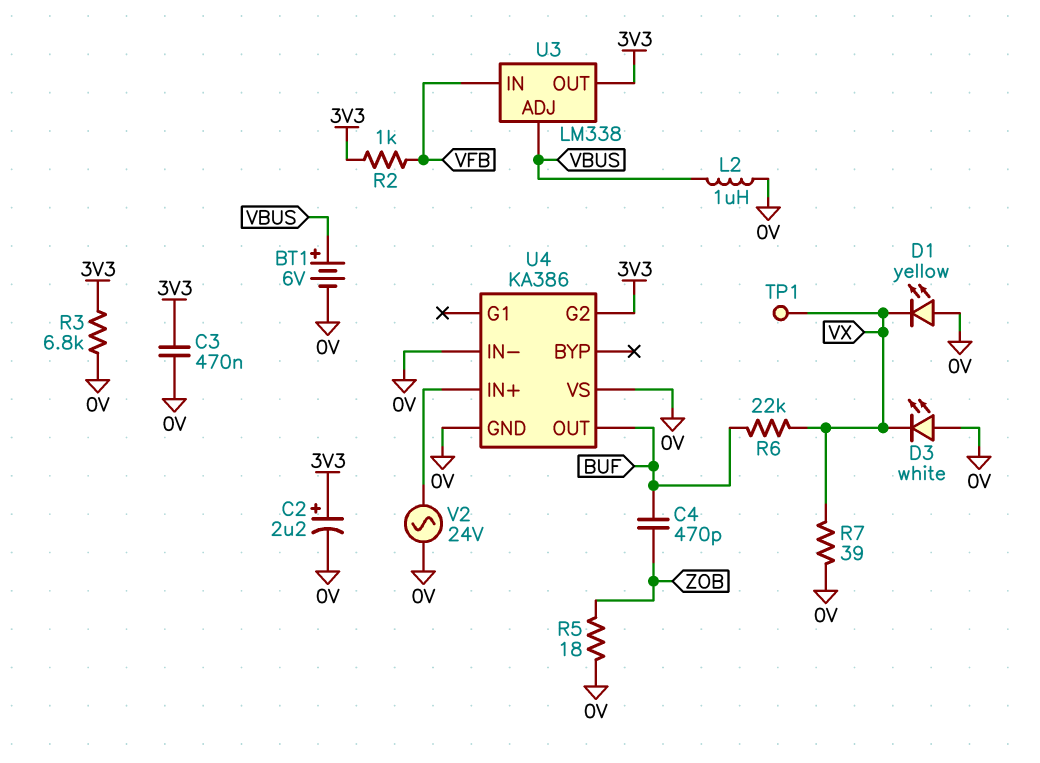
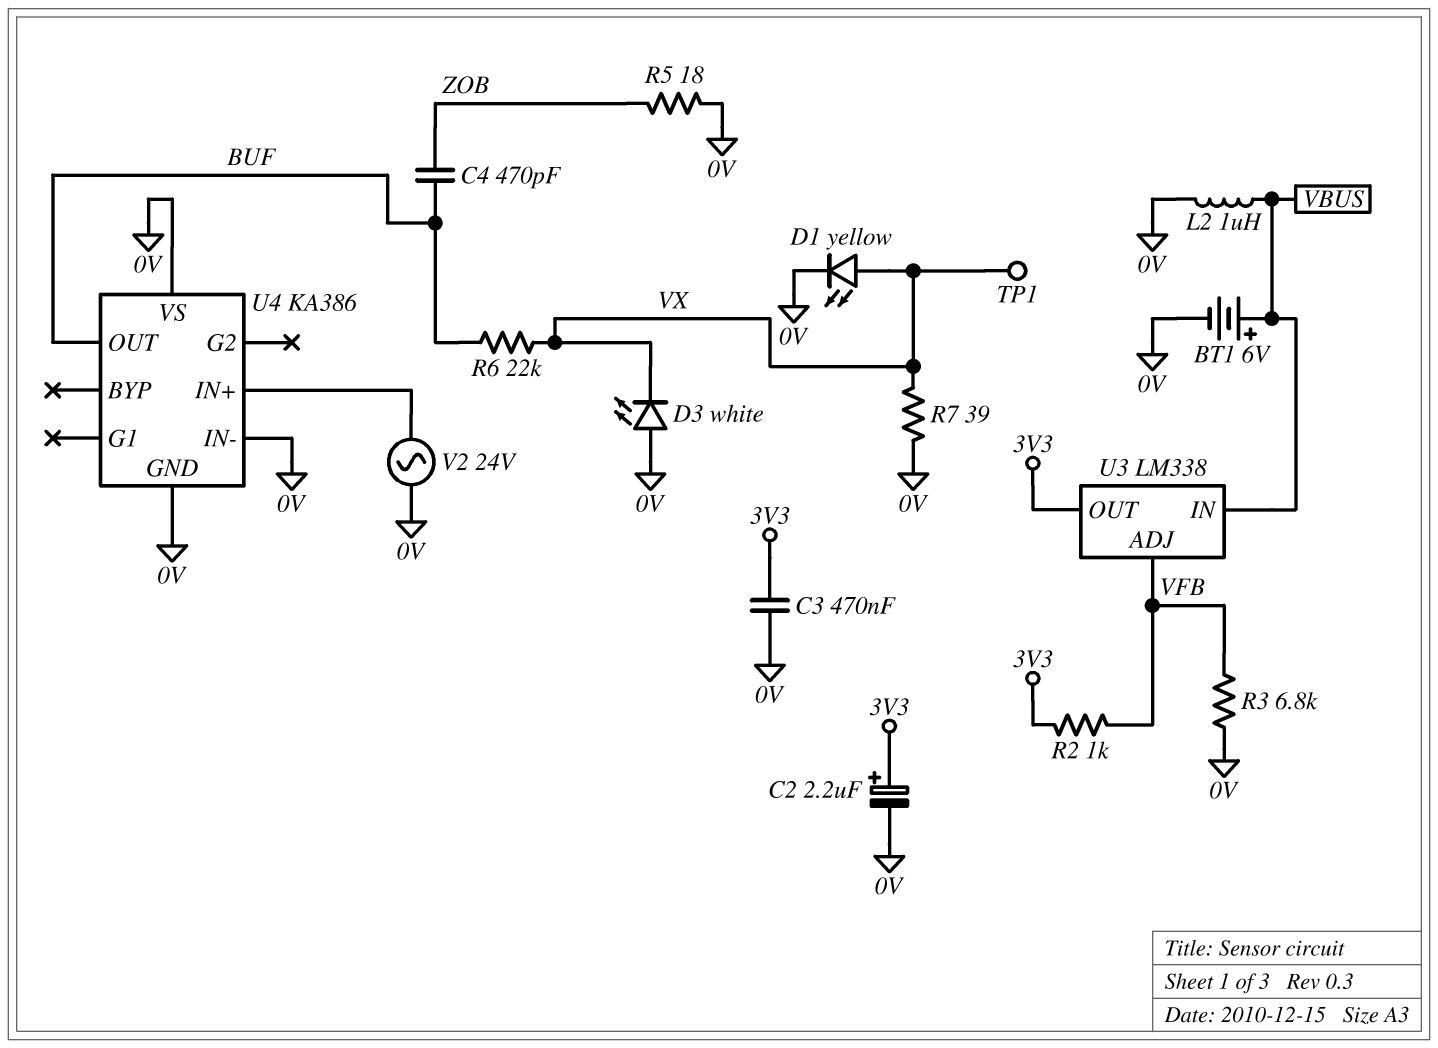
D1: LED yellow (A 0V, K VX) -> LED yellow (A VX, K 0V)
R3: 6.8k (0V, 3V3) -> 6.8k (0V, VFB)
U3 pin ADJ: VBUS -> VFB
U3 pin IN: VFB -> VBUS
U4 pin G2: 3V3 -> none

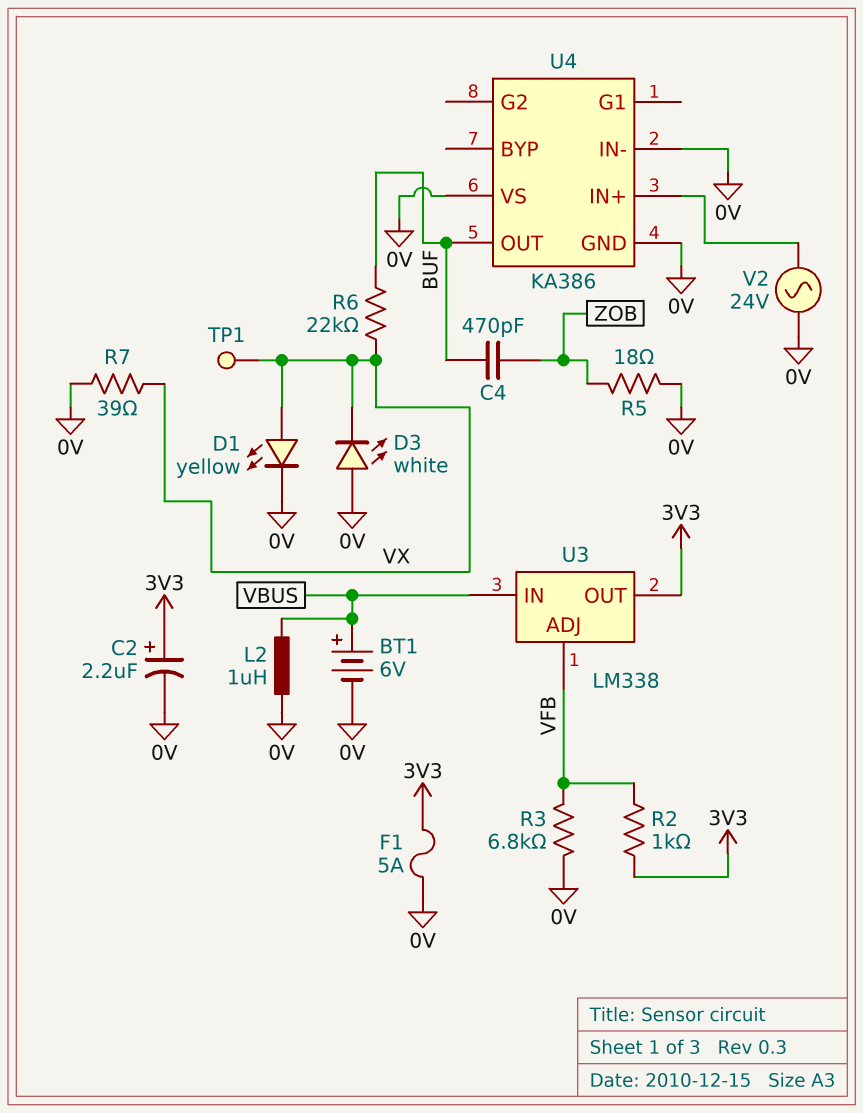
C3: 470nF (0V, 3V3) -> none
F1: none -> 5A (0V, 3V3)

